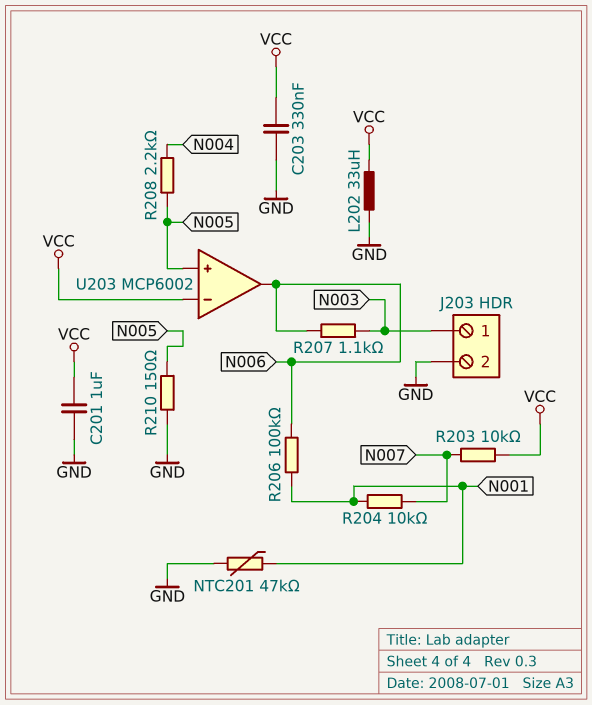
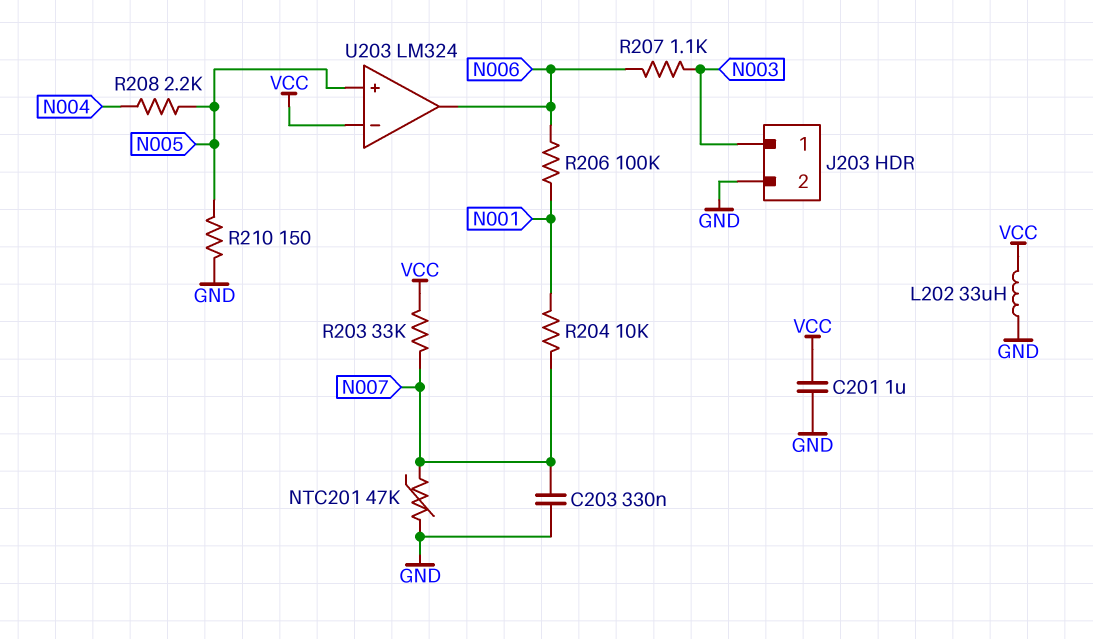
C203: 330nF (GND, VCC) -> 330nF (GND, N007)
NTC201: 47k (GND, N001) -> 47k (GND, N007)
R203: 10k (N007, VCC) -> 33k (N007, VCC)
U203: MCP6002 -> LM324

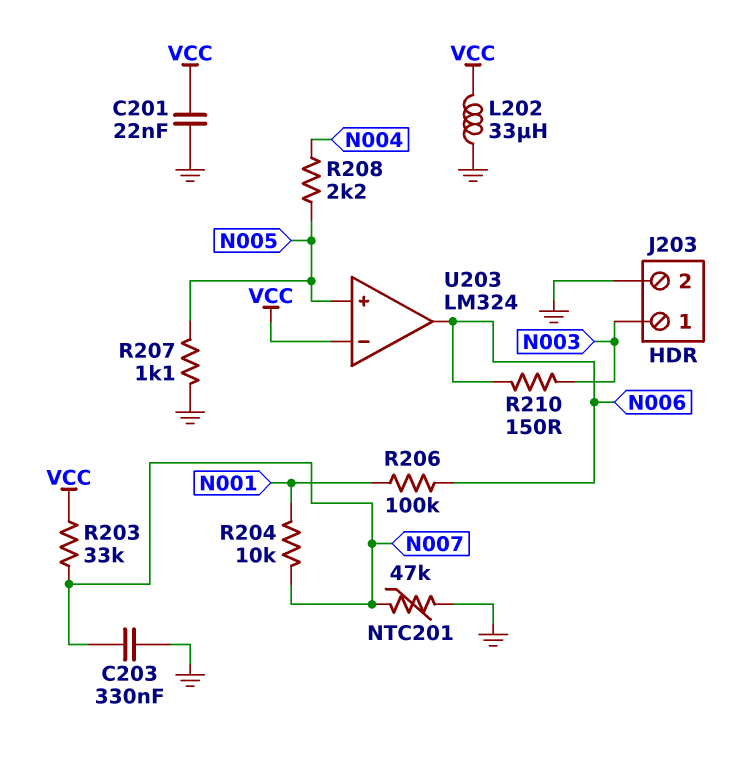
C201: 1uF (GND, VCC) -> 22nF (GND, VCC)
R207: 1.1k (N003, N006) -> 1.1k (GND, N005)
R210: 150 (GND, N005) -> 150 (N003, N006)

